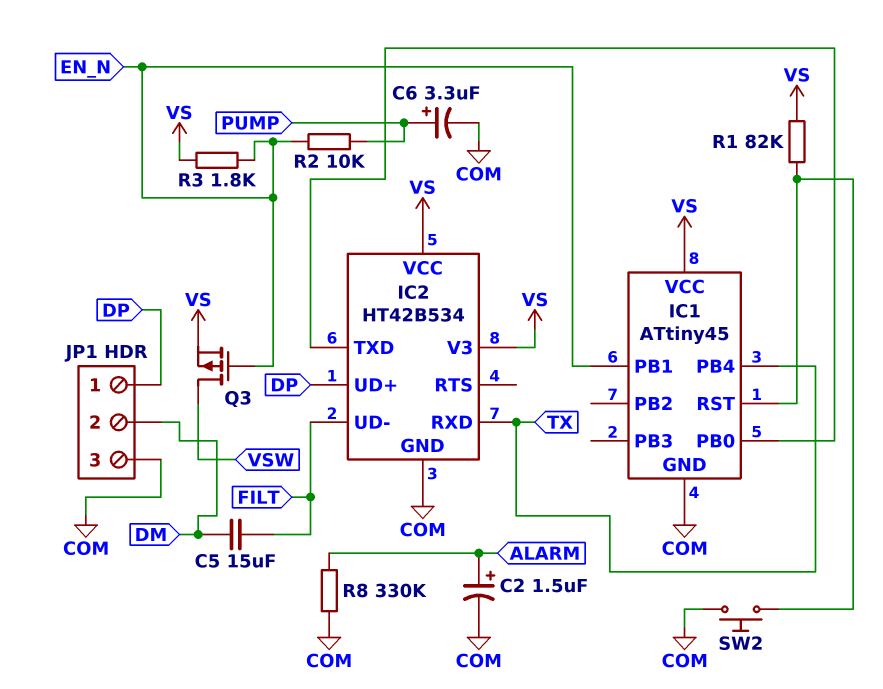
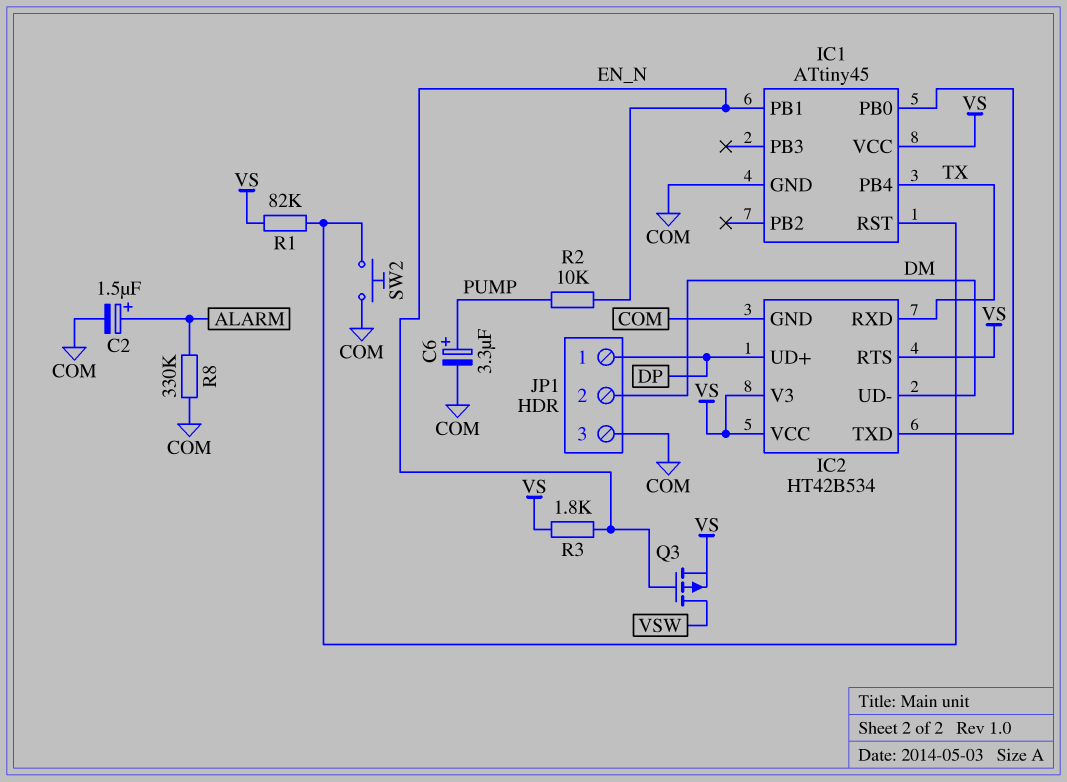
C5: 15uF (DM, FILT) -> none
IC2 pin RTS: none -> VS
IC2 pin UD-: FILT -> DM

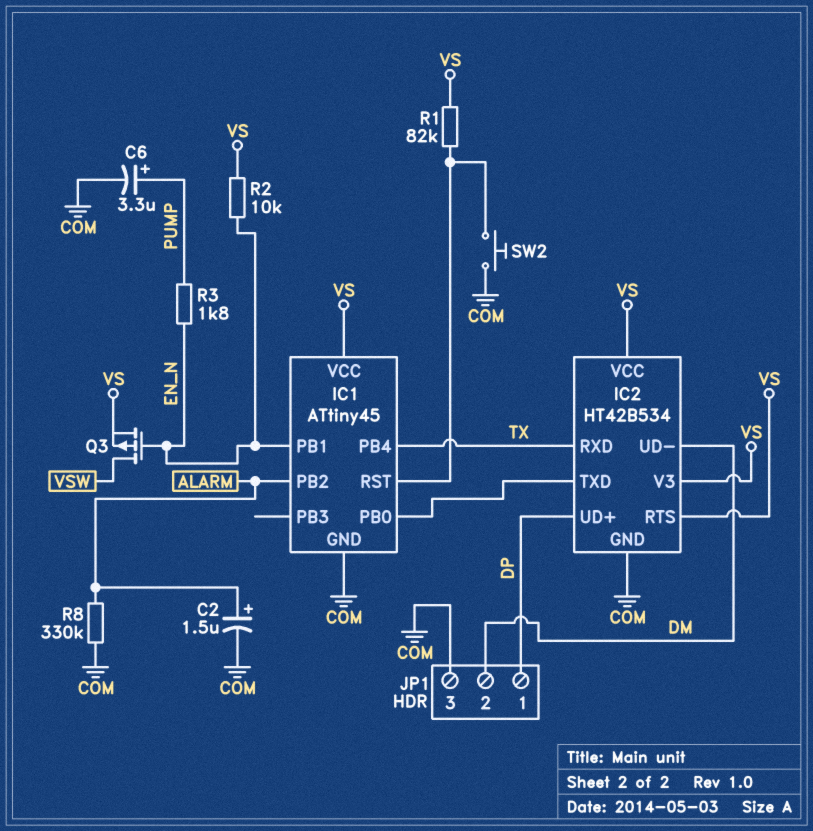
IC1 pin PB2: none -> ALARM
R2: 10k (EN_N, PUMP) -> 10k (EN_N, VS)
R3: 1.8k (EN_N, VS) -> 1.8k (EN_N, PUMP)

